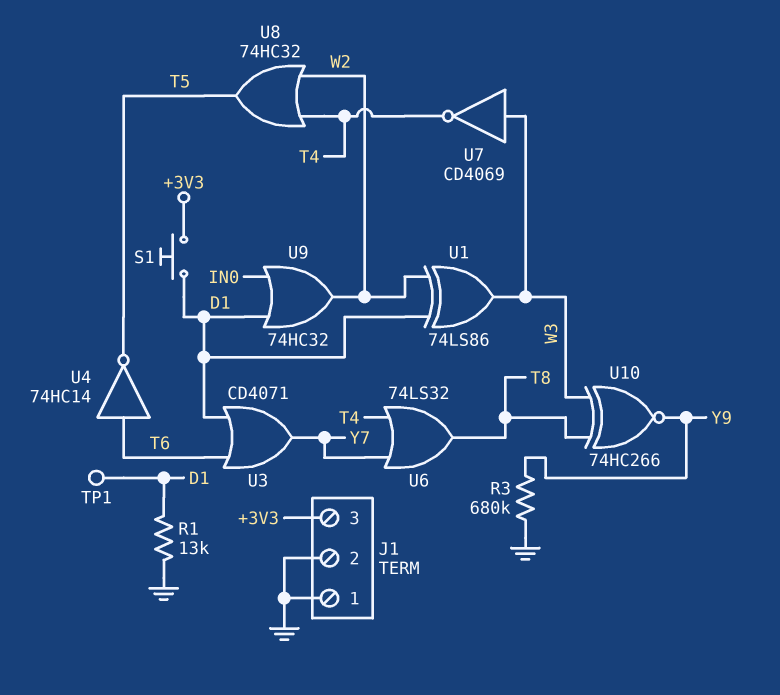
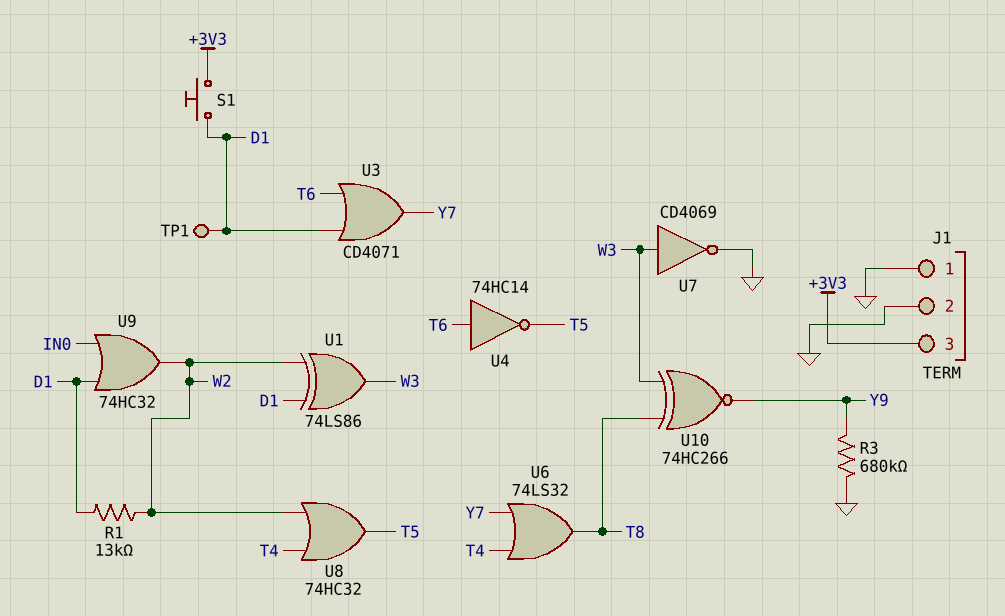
R1: 13k (D1, GND) -> 13k (D1, W2)
U7: NOT CD4069 (in W3, out T4) -> NOT CD4069 (in W3, out GND)

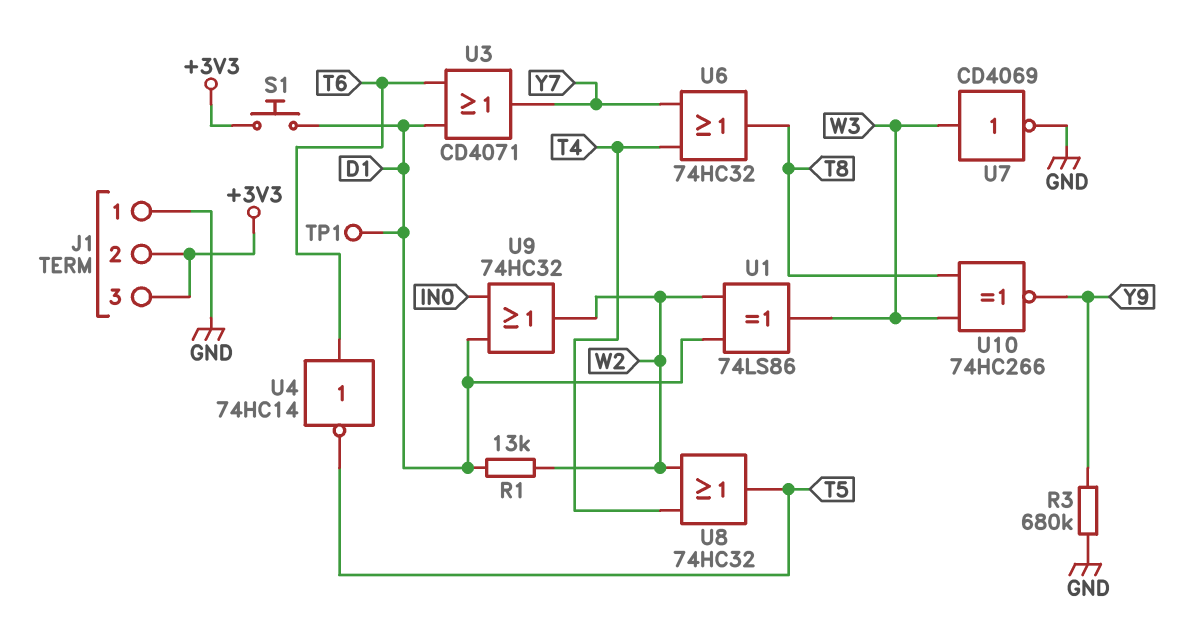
J1 pin 2: GND -> +3V3
U6: OR 74LS32 (in T4, in Y7, out T8) -> OR 74HC32 (in T4, in Y7, out T8)

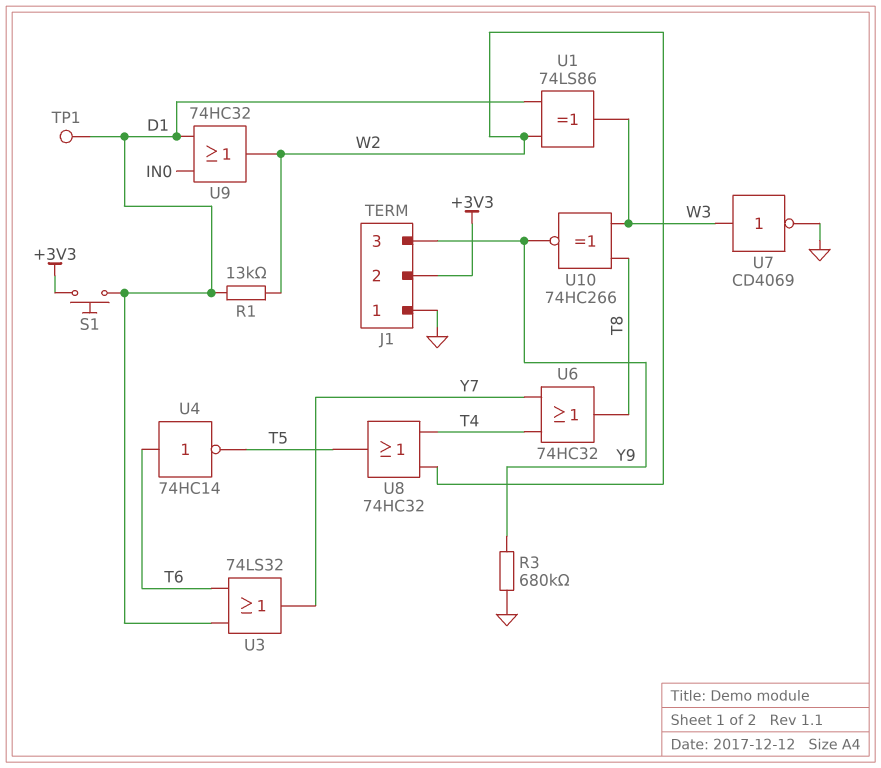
J1 pin 3: +3V3 -> Y9
U3: OR CD4071 (in D1, in T6, out Y7) -> OR 74LS32 (in D1, in T6, out Y7)

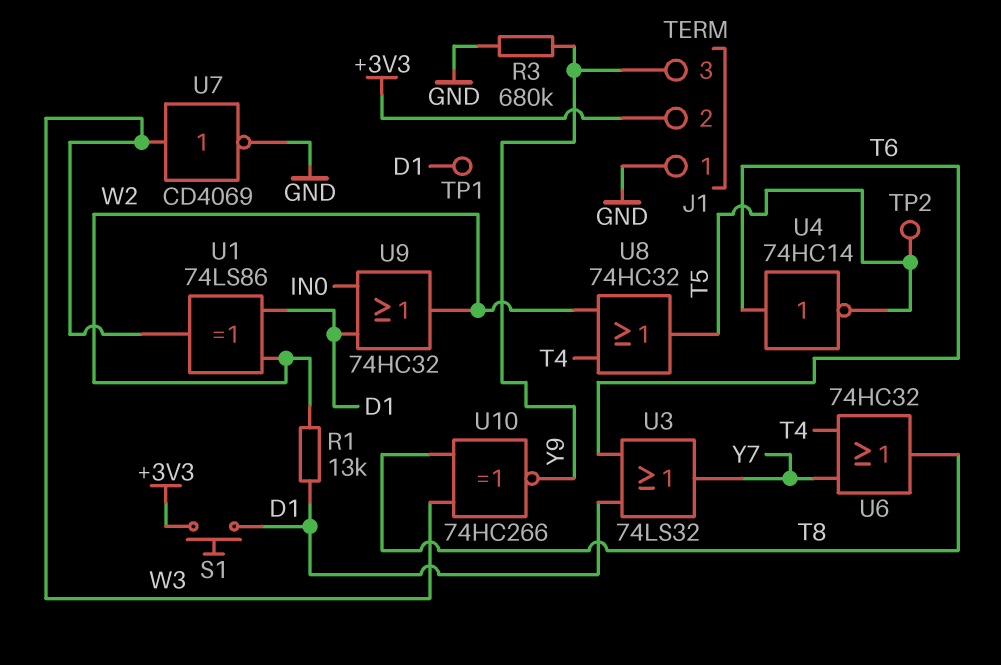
TP2: none -> test point (T5)

